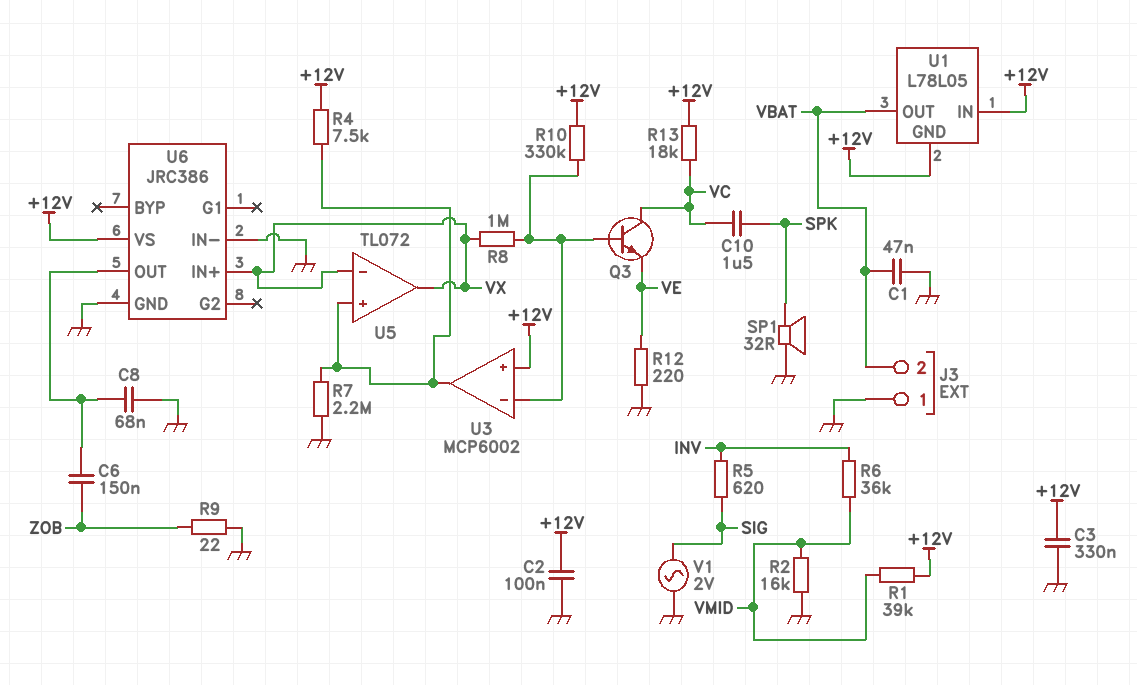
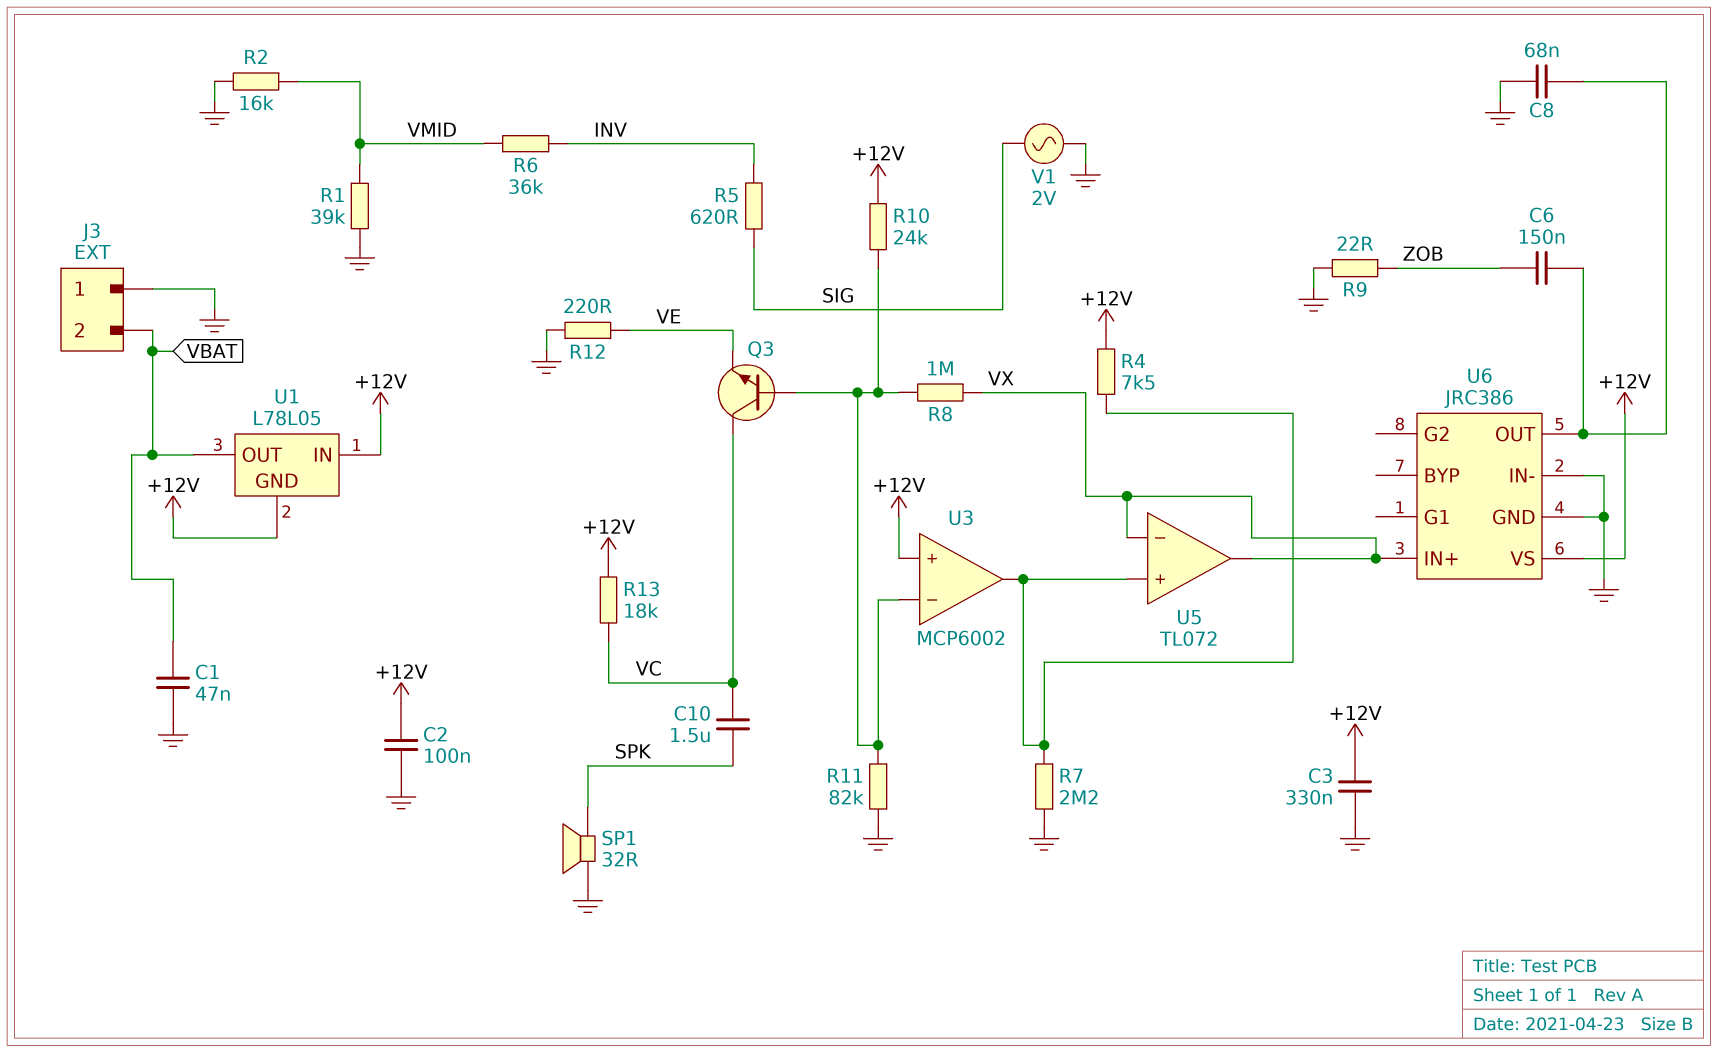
R1: 39k (+12V, VMID) -> 39k (GND, VMID)
R10: 330k (+12V, U3/in-) -> 24k (+12V, U3/in-)
R11: none -> 82k (GND, U3/in-)

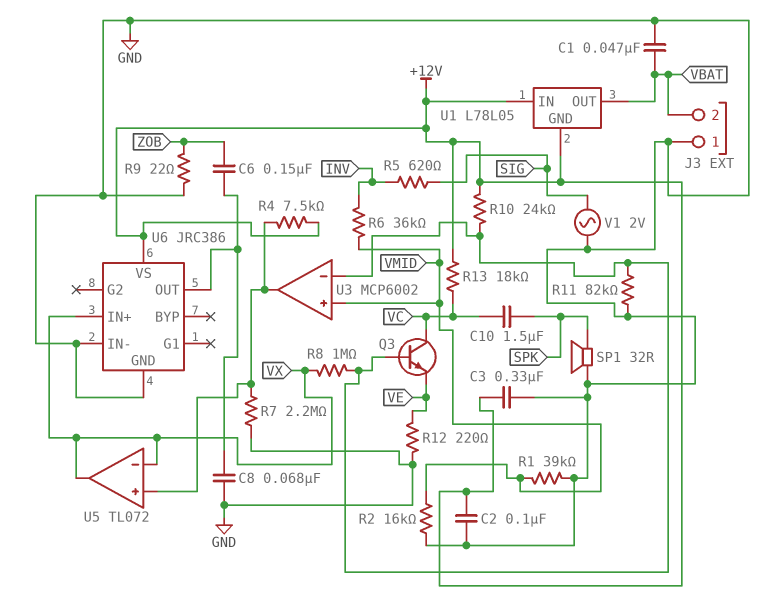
U3 pin in+: +12V -> VMID

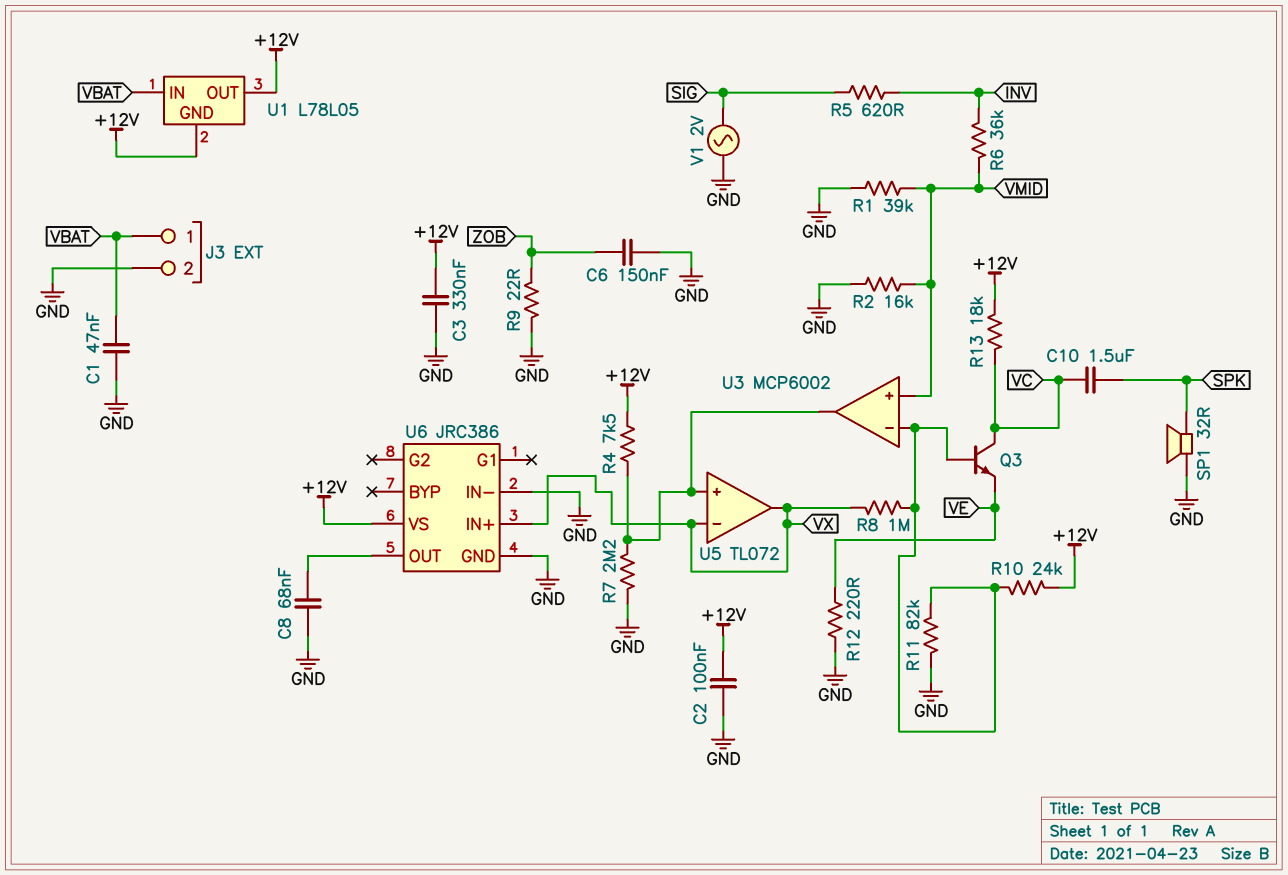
C6: 150nF (U6/OUT, ZOB) -> 150nF (GND, ZOB)
J3 pin 1: GND -> VBAT
J3 pin 2: VBAT -> GND
U1 pin IN: +12V -> VBAT
U1 pin OUT: VBAT -> +12V

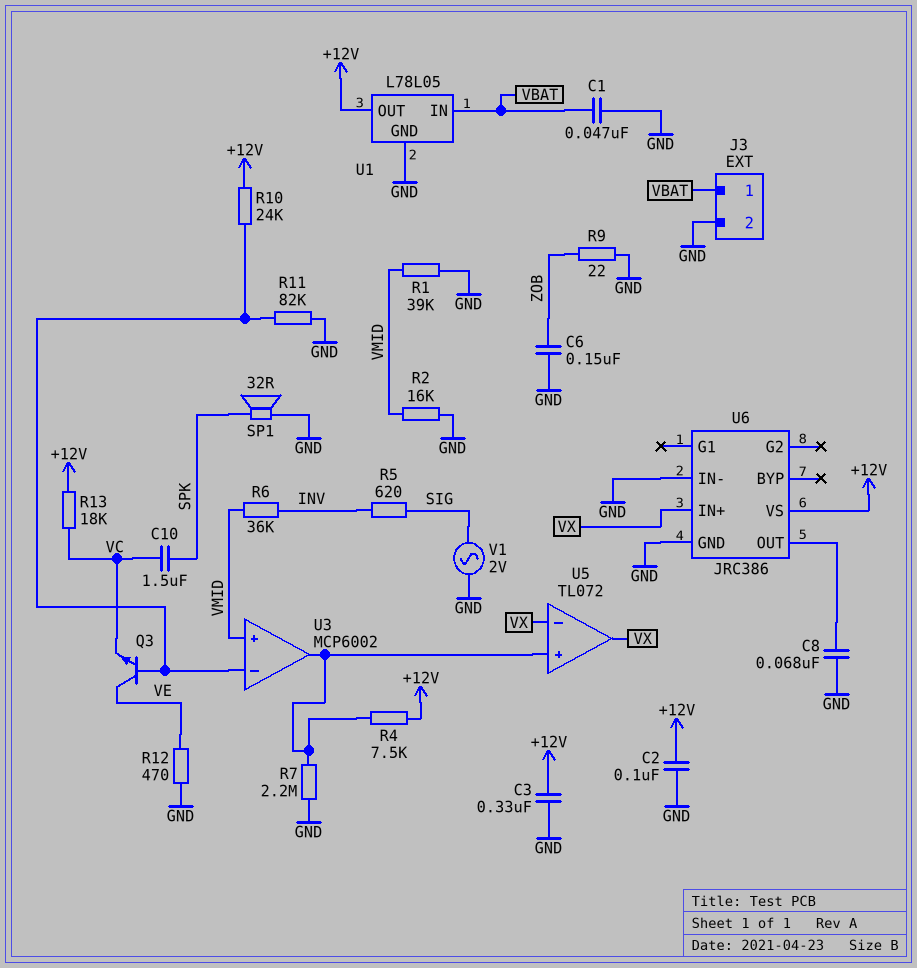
Q3: NPN (B U3/in-, C VC, E VE) -> NPN (B U3/in-, C VE, E VC)
R8: 1M (U3/in-, VX) -> none
R12: 220 (GND, VE) -> 470 (GND, VE)
U1 pin GND: +12V -> GND

